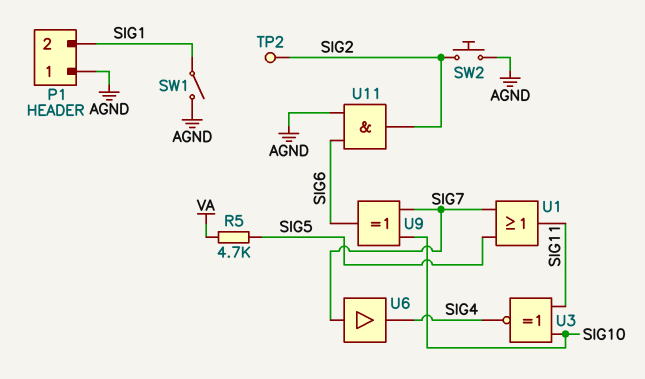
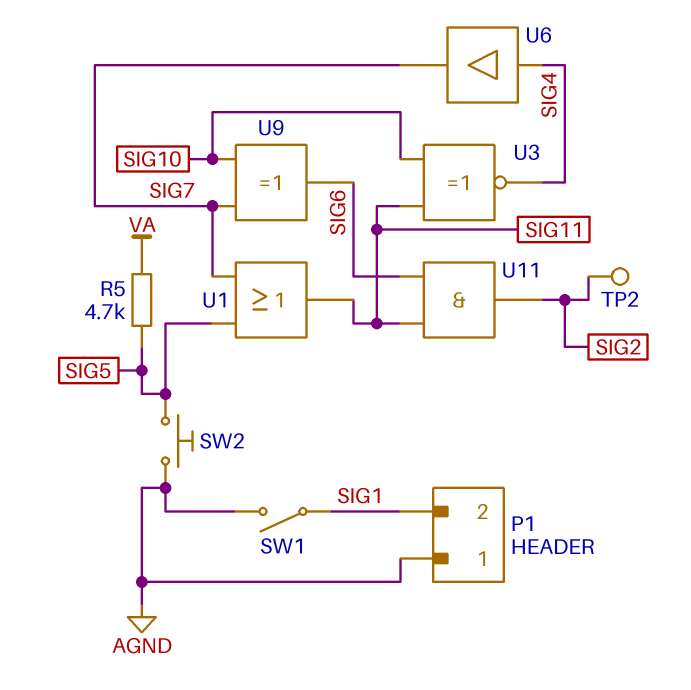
SW2: button (AGND, SIG2) -> button (AGND, SIG5)
U6: buffer (in SIG7, out SIG4) -> buffer (in SIG4, out SIG7)
U11: AND (in AGND, in SIG6, out SIG2) -> AND (in SIG6, in SIG11, out SIG2)

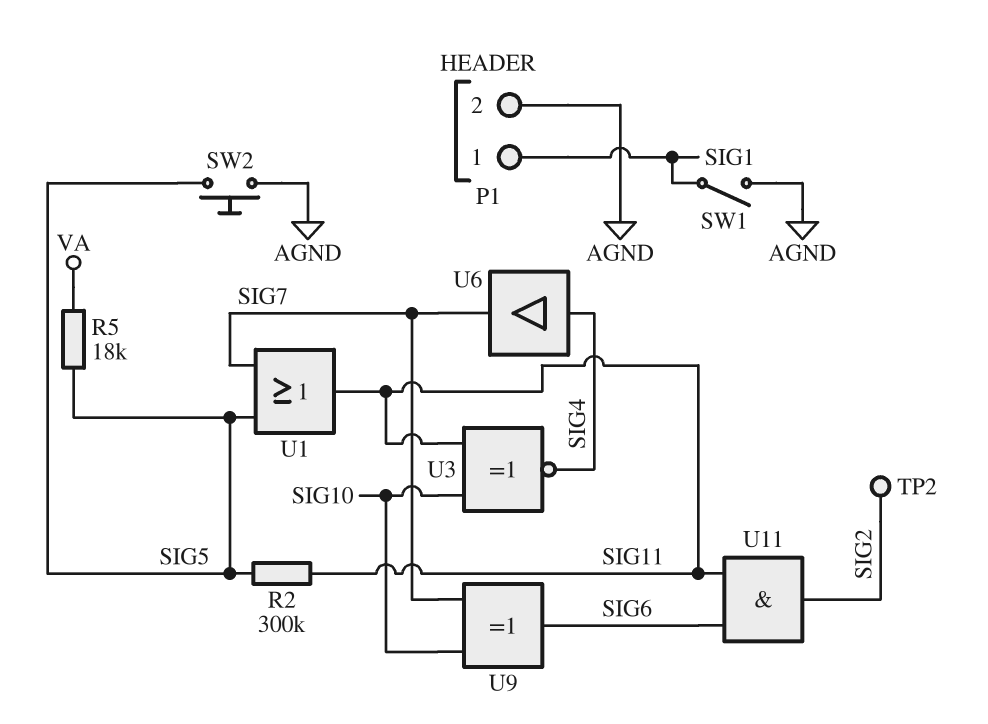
P1 pin 1: AGND -> SIG1
P1 pin 2: SIG1 -> AGND
R2: none -> 300k (SIG5, SIG11)
R5: 4.7k (SIG5, VA) -> 18k (SIG5, VA)

